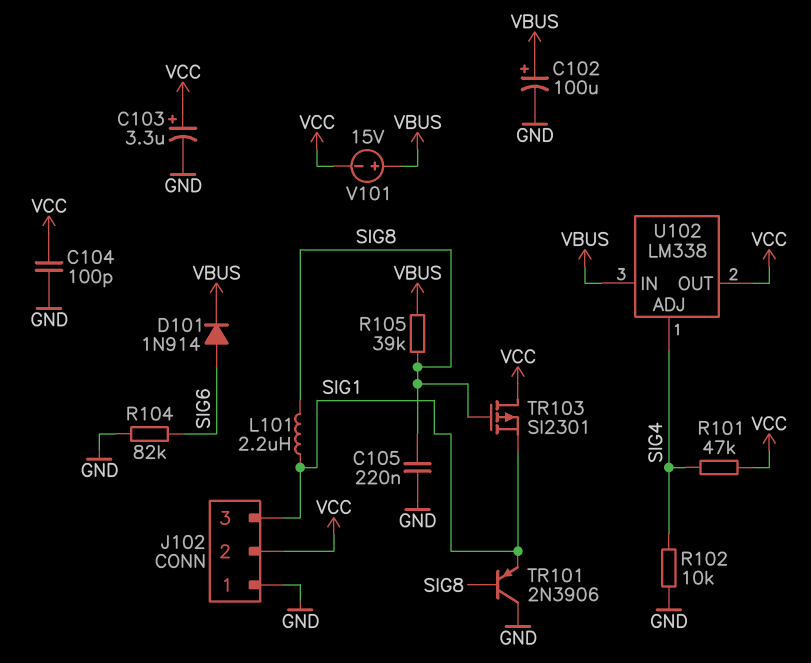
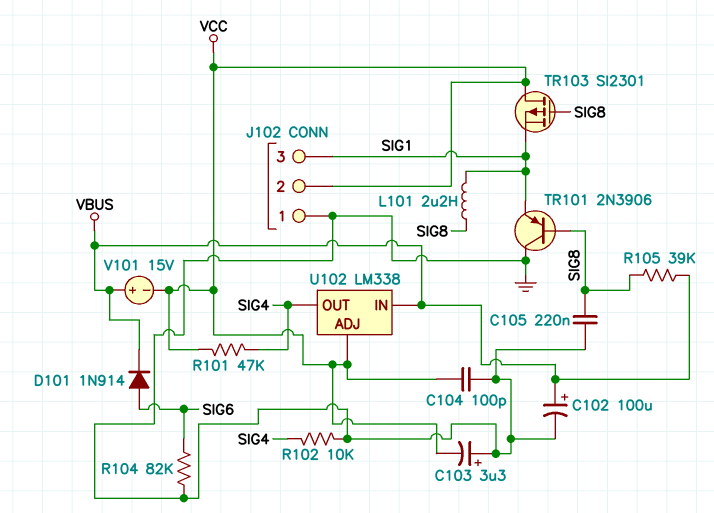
C103: 3.3uF (plus VCC, minus GND) -> 3.3uF (plus GND, minus VCC)
U102 pin ADJ: SIG4 -> VCC
U102 pin OUT: VCC -> SIG4

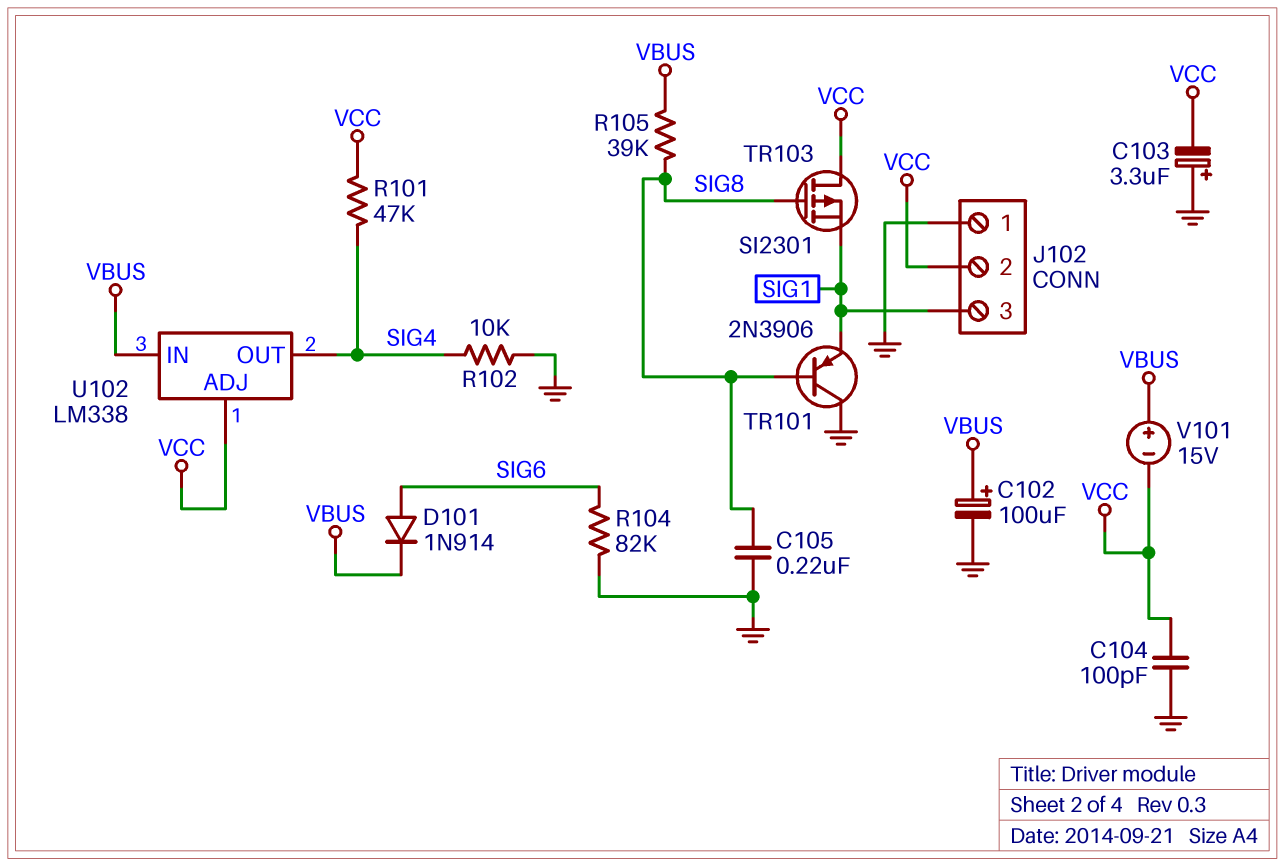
L101: 2.2uH (SIG1, SIG8) -> none

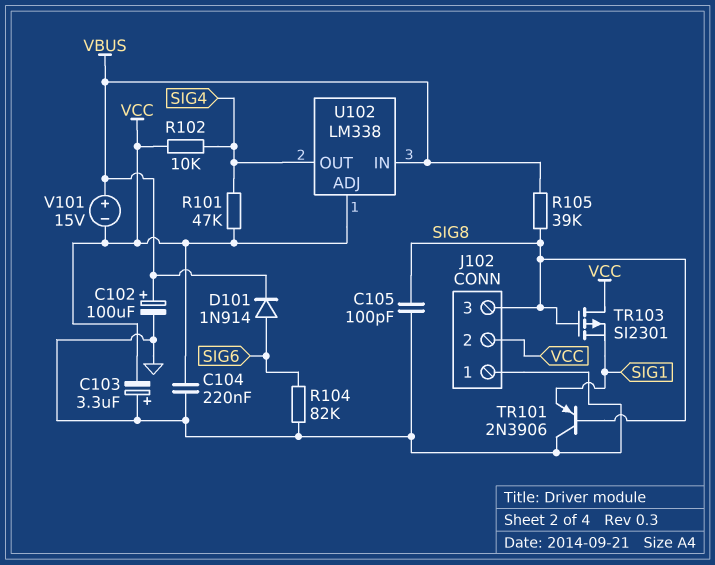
C104: 100pF (GND, VCC) -> 220nF (GND, VCC)
C105: 220nF (GND, SIG8) -> 100pF (GND, SIG8)
J102 pin 3: SIG1 -> SIG8
R102: 10k (GND, SIG4) -> 10k (SIG4, VCC)

